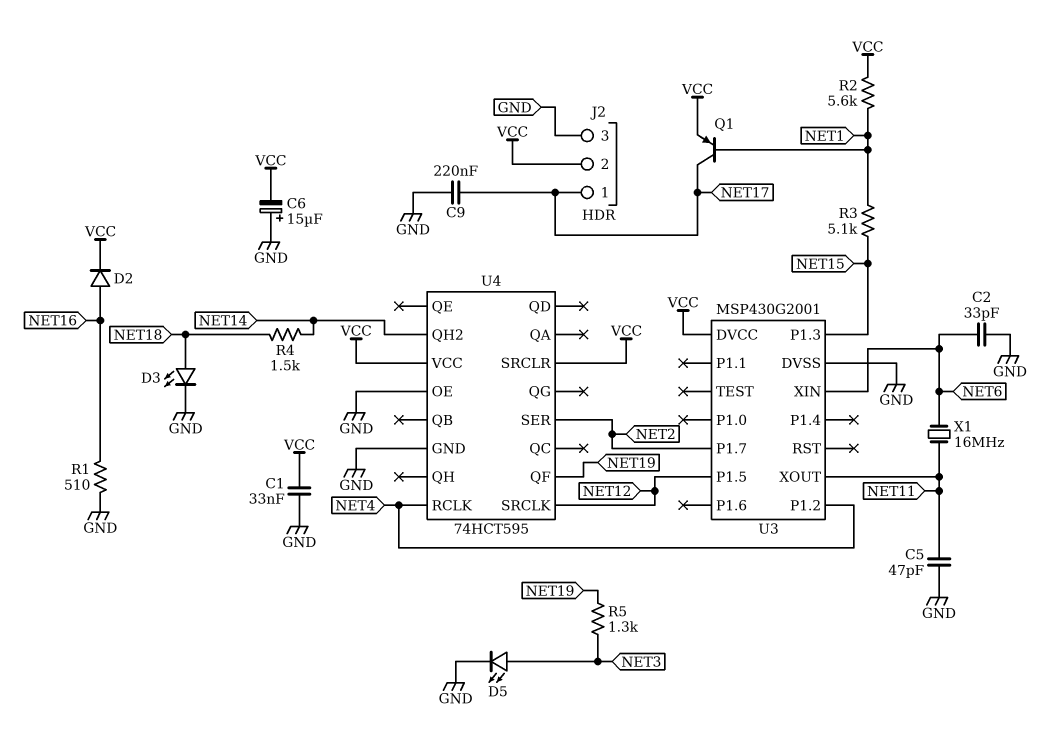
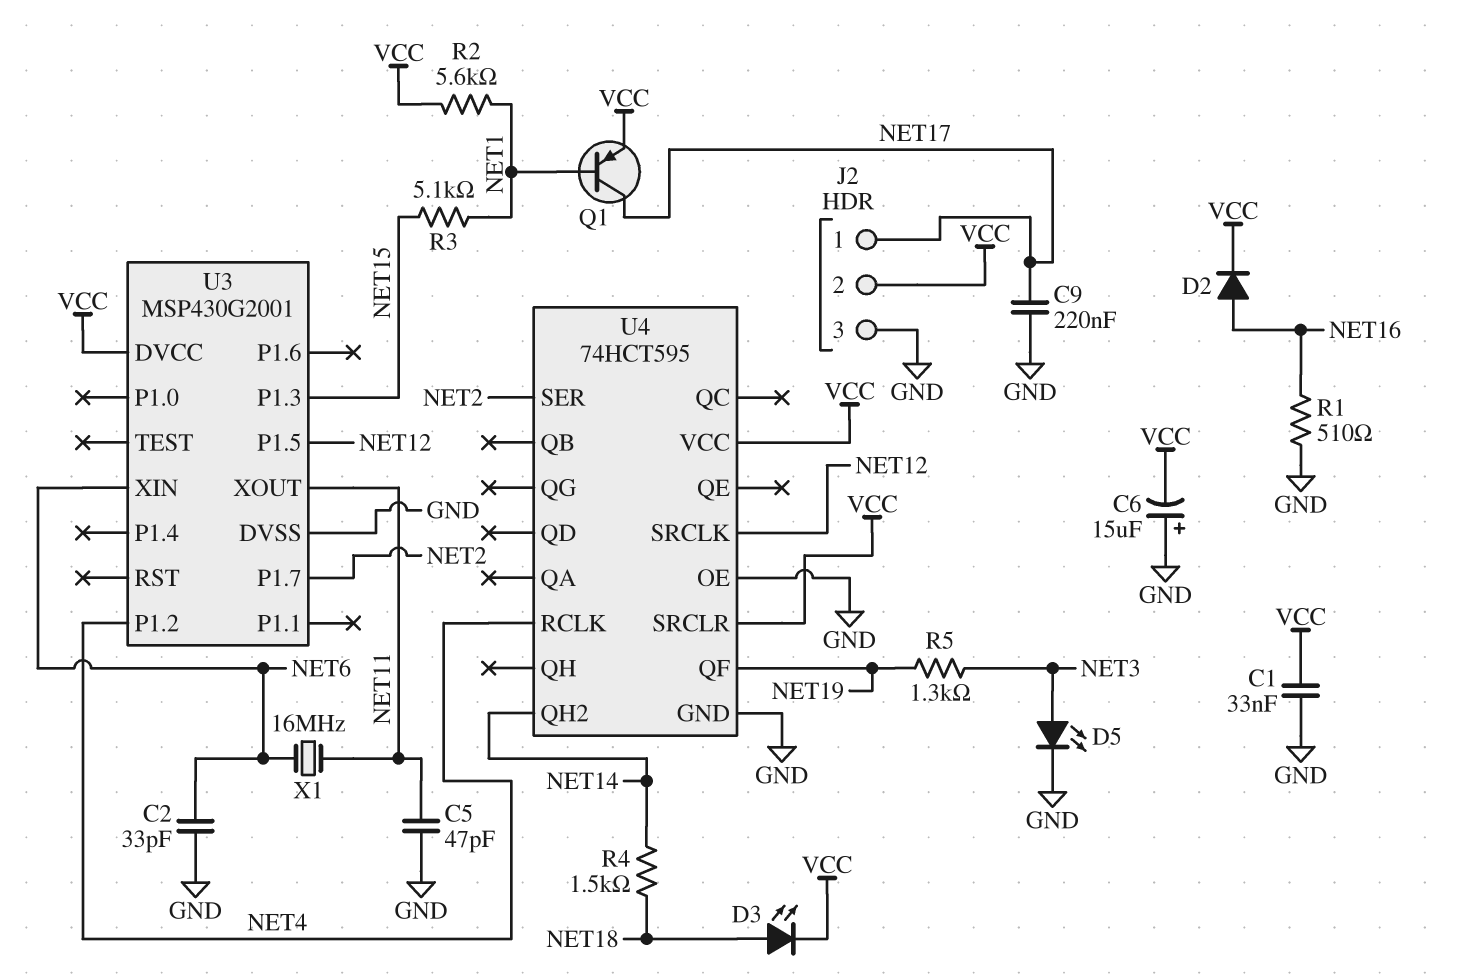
D3: LED (A NET18, K GND) -> LED (A NET18, K VCC)

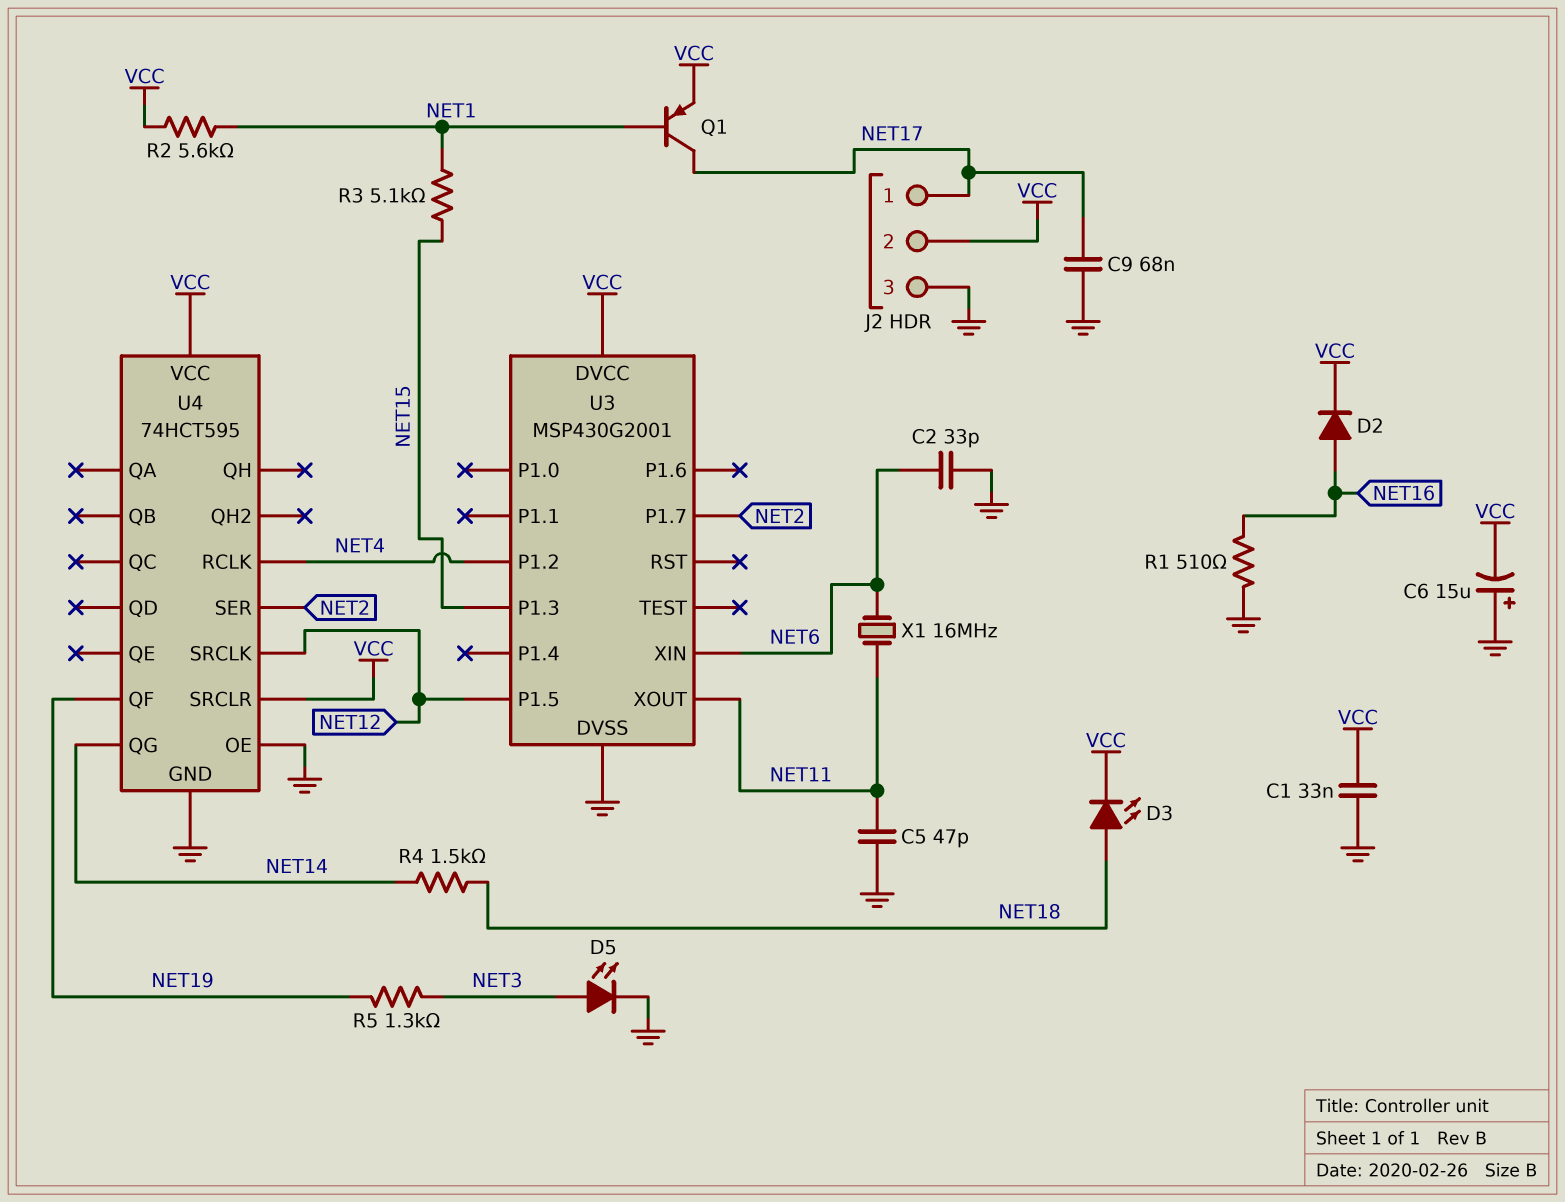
C9: 220nF (GND, NET17) -> 68nF (GND, NET17)
U4 pin QG: none -> NET14
U4 pin QH2: NET14 -> none

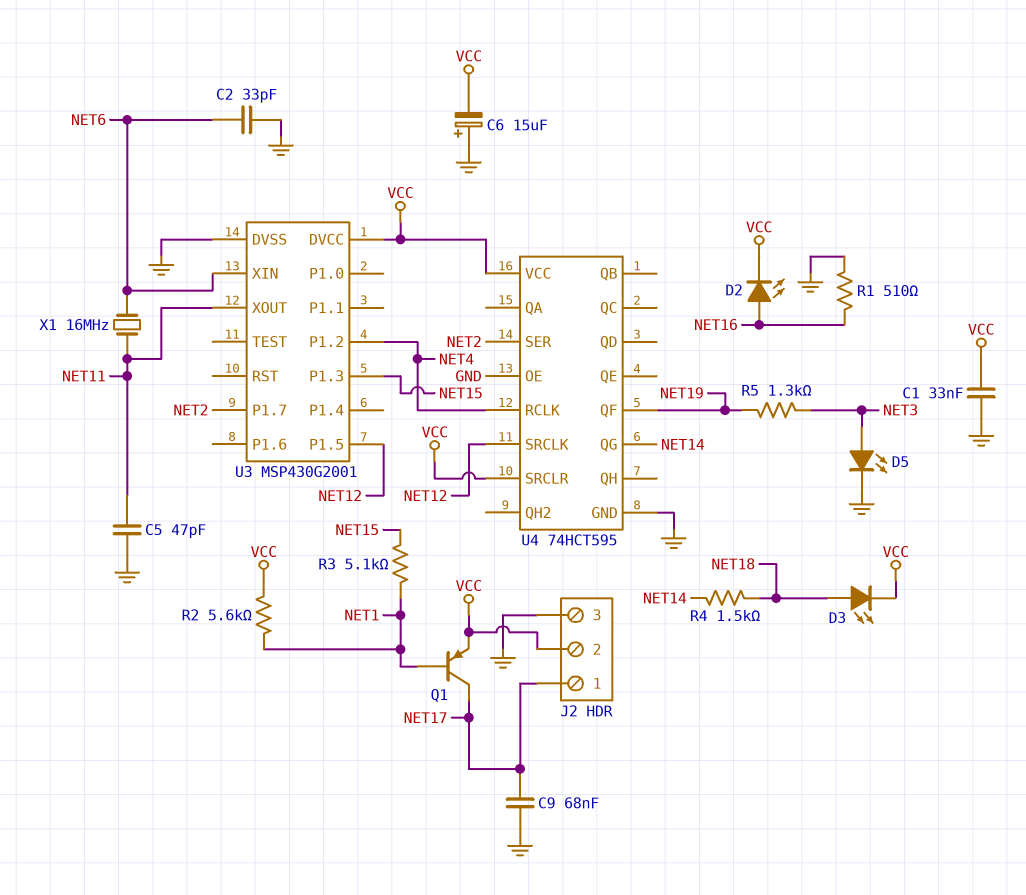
D2: diode (A NET16, K VCC) -> LED (A NET16, K VCC)

